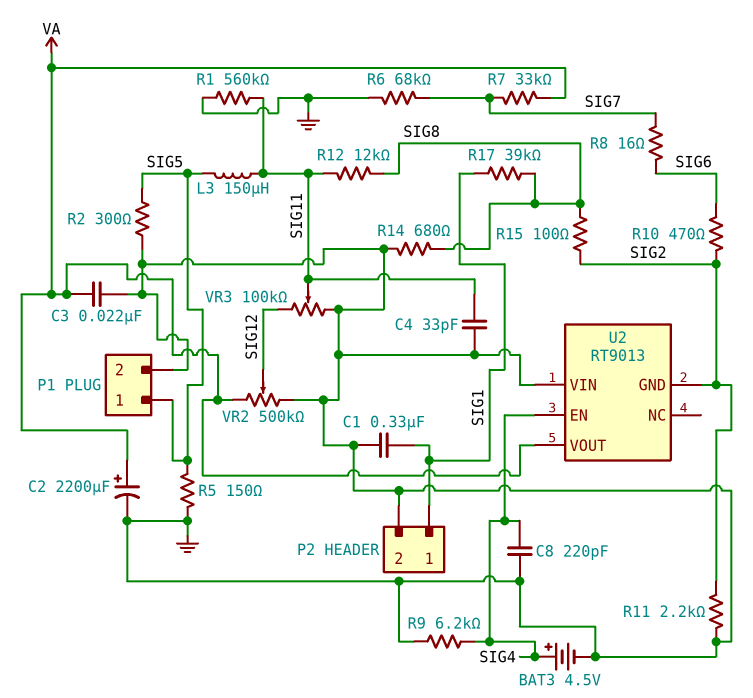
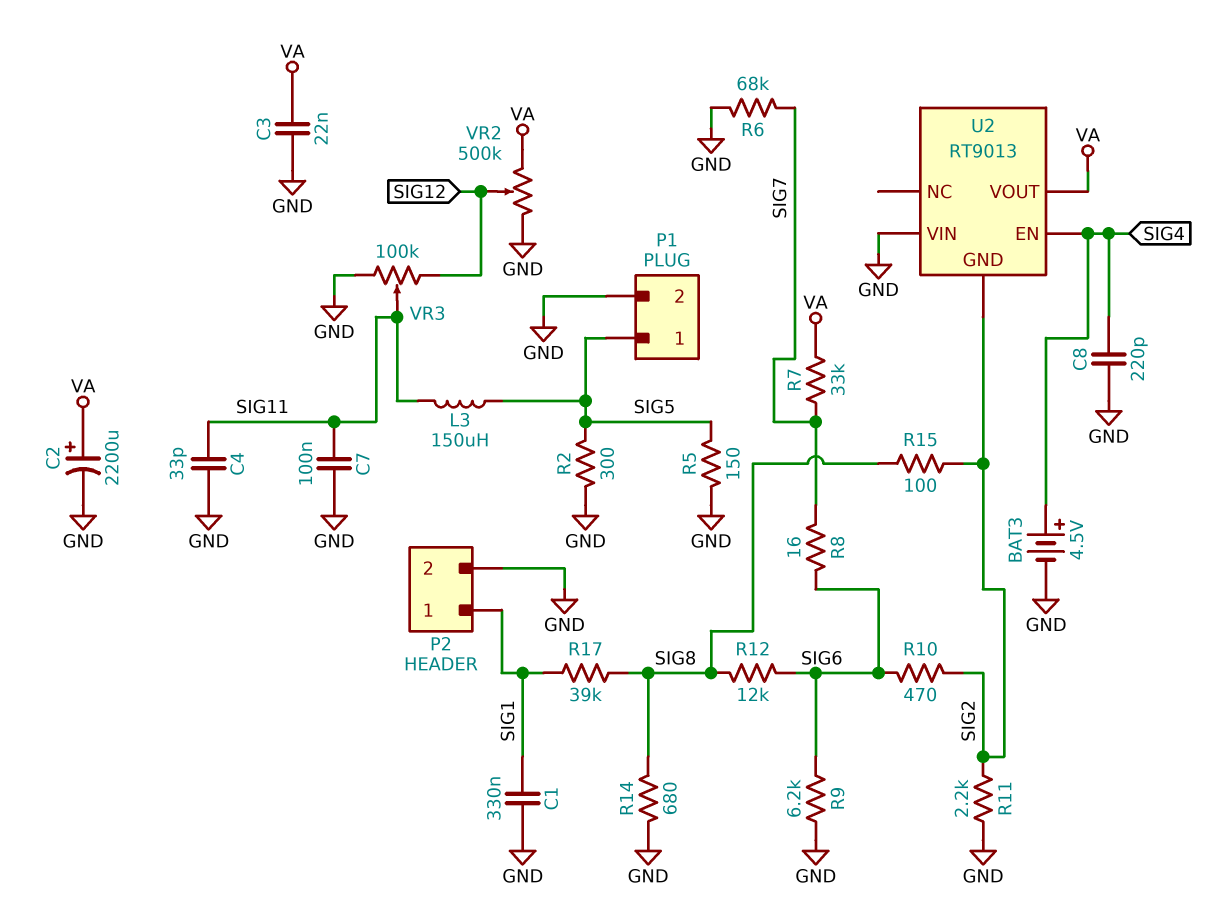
C7: none -> 100nF (GND, SIG11)
R1: 560k (GND, SIG11) -> none
R9: 6.2k (GND, SIG4) -> 6.2k (GND, SIG6)
R12: 12k (SIG8, SIG11) -> 12k (SIG6, SIG8)

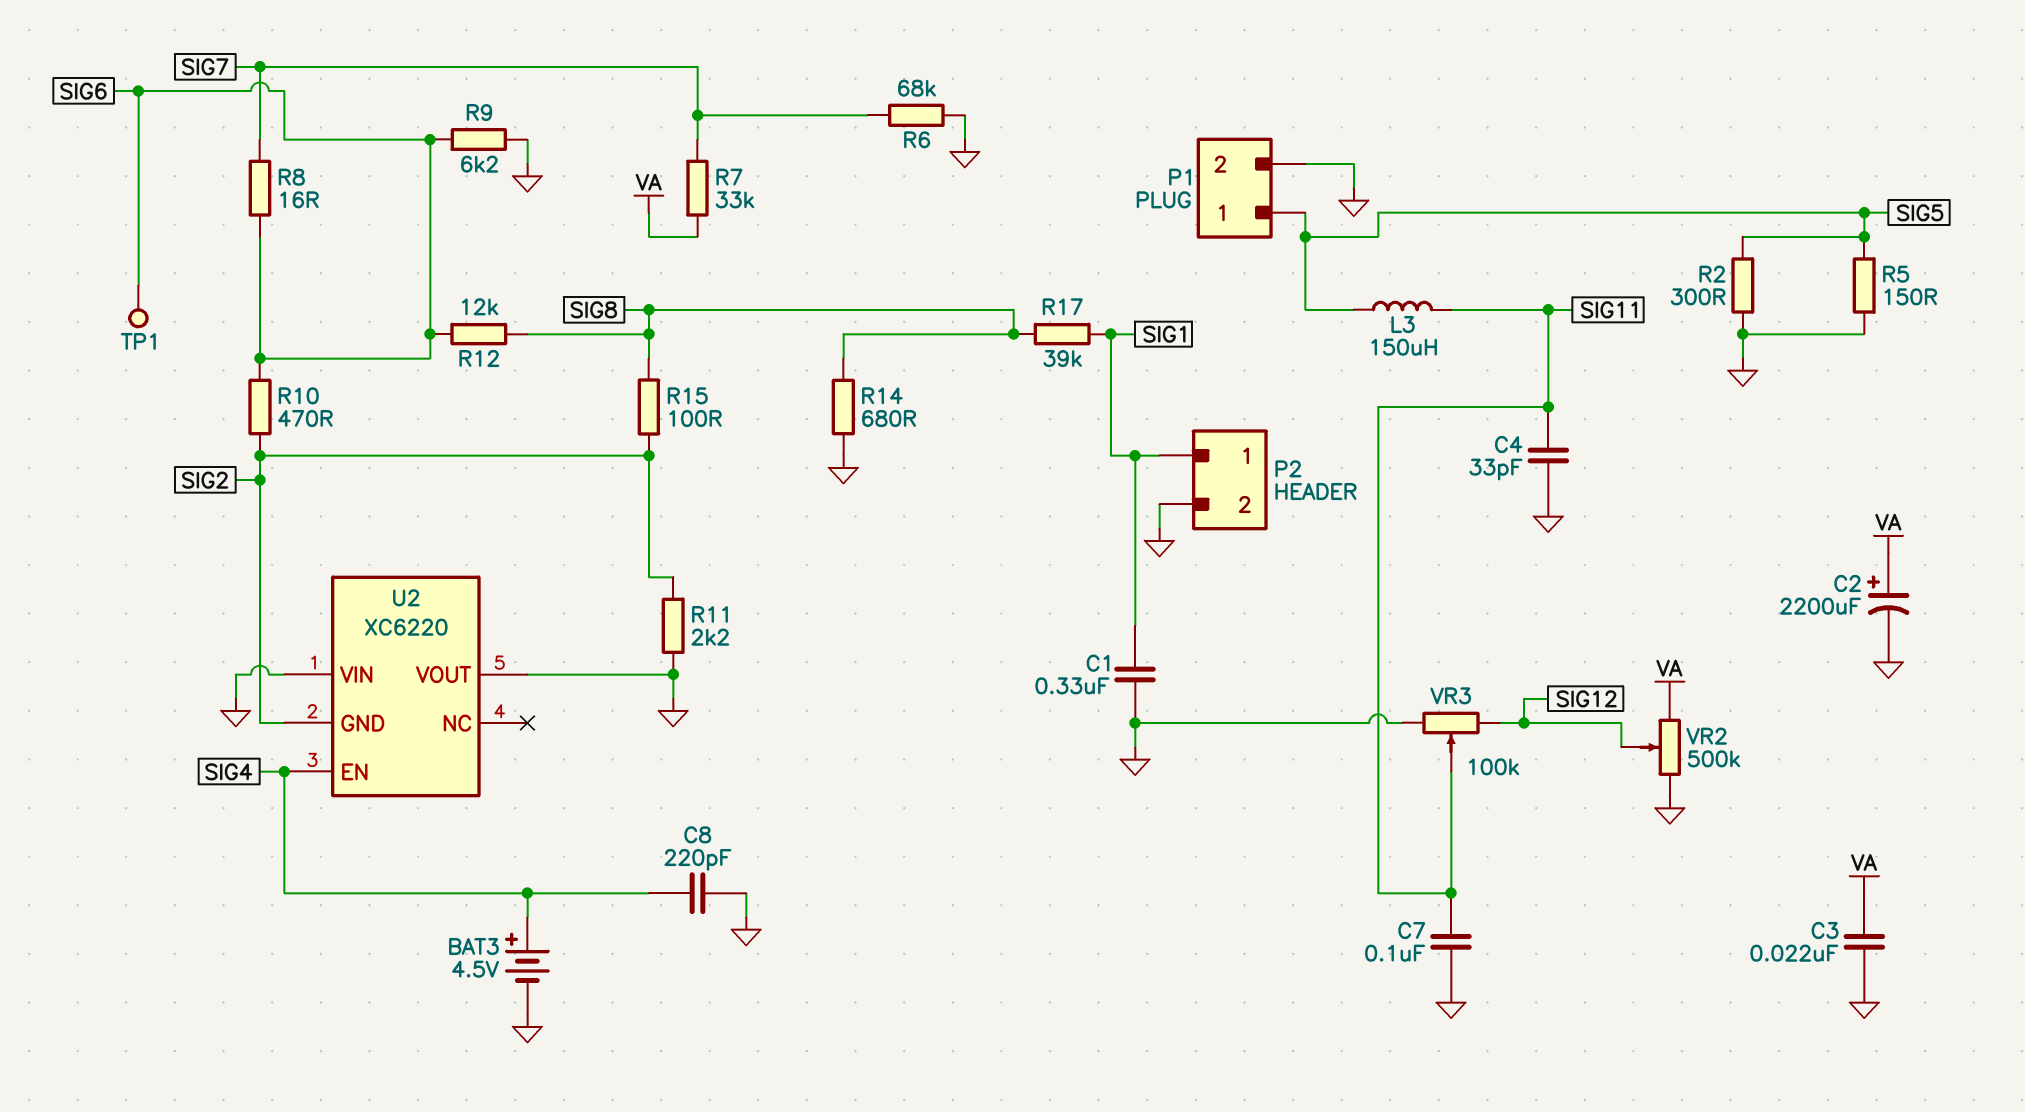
TP1: none -> test point (SIG6)
U2: RT9013 -> XC6220
U2 pin VOUT: VA -> GND

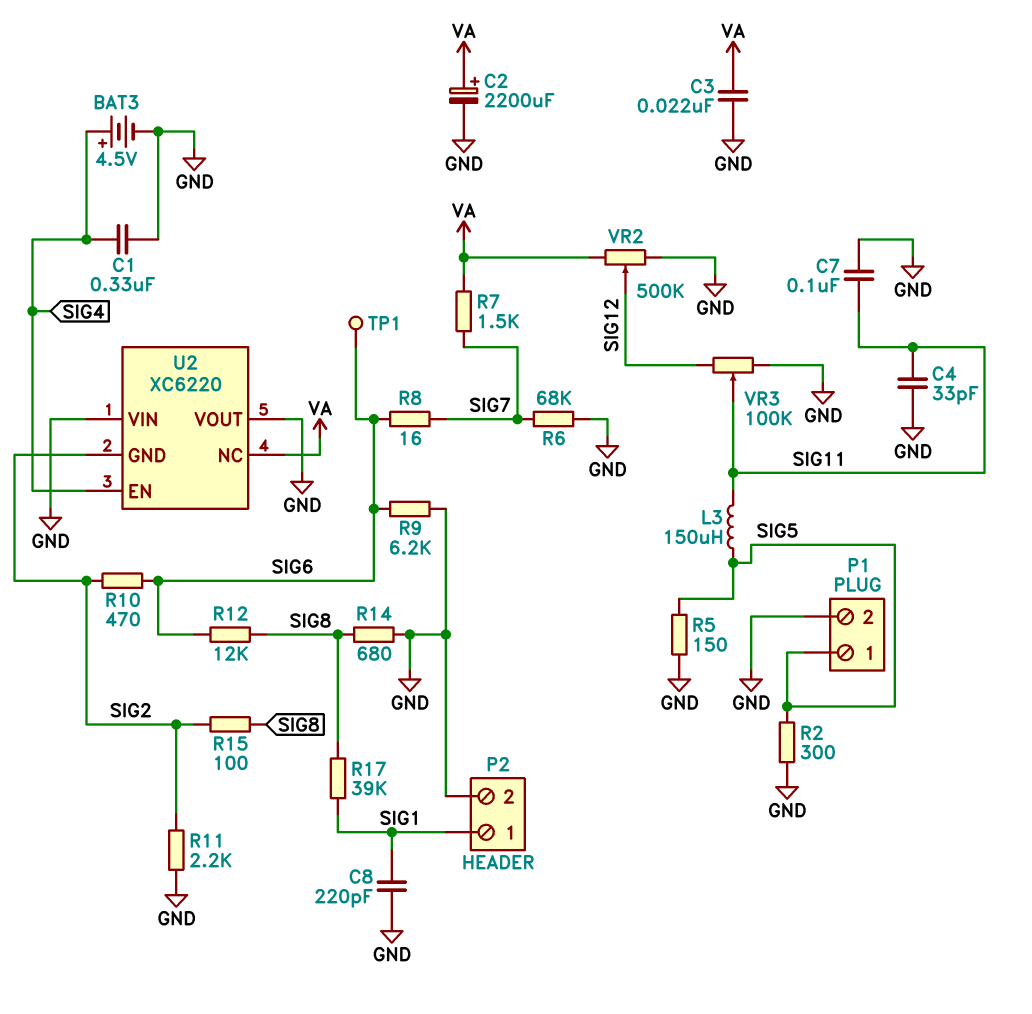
C1: 330nF (GND, SIG1) -> 330nF (GND, SIG4)
C8: 220pF (GND, SIG4) -> 220pF (GND, SIG1)
R7: 33k (SIG7, VA) -> 1.5k (SIG7, VA)
U2 pin NC: none -> VA

